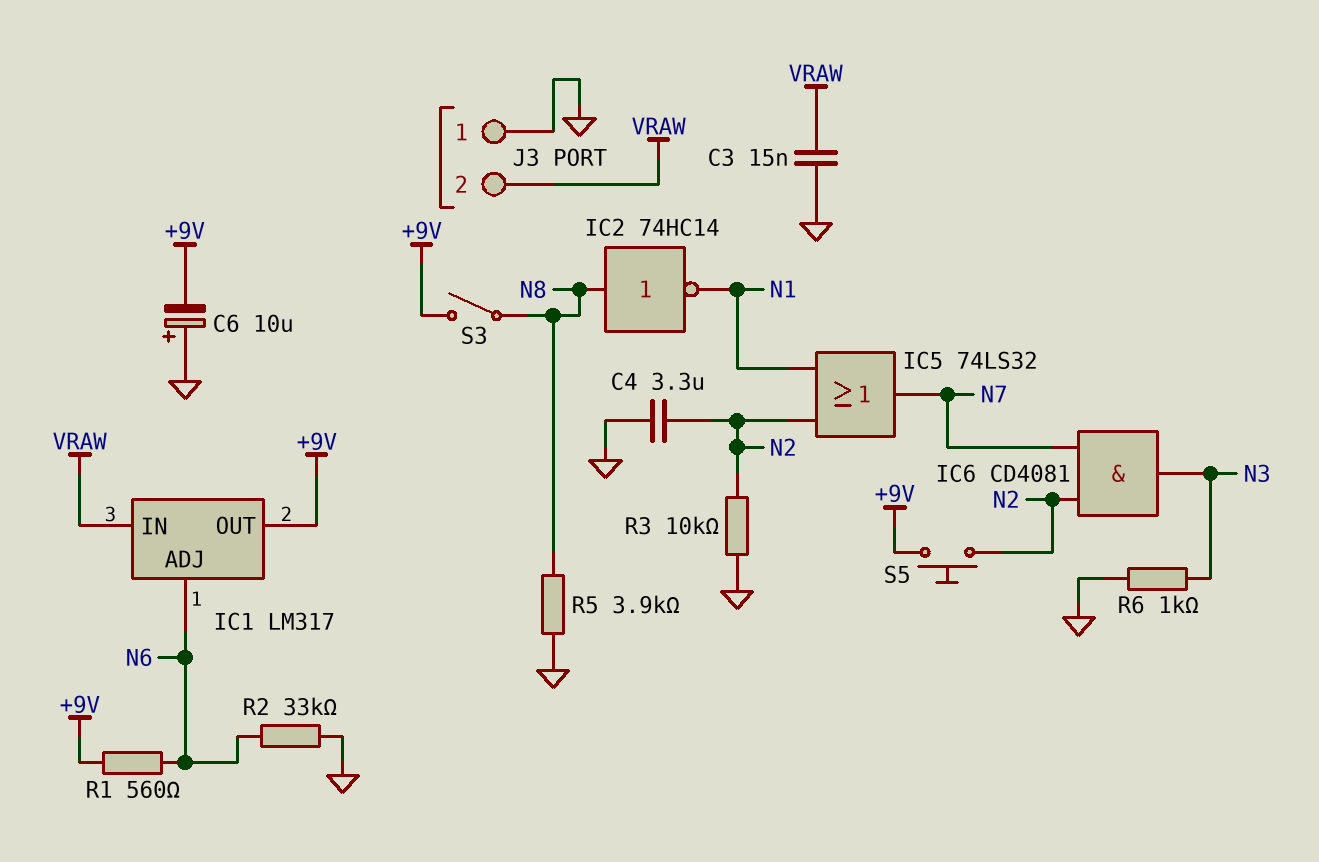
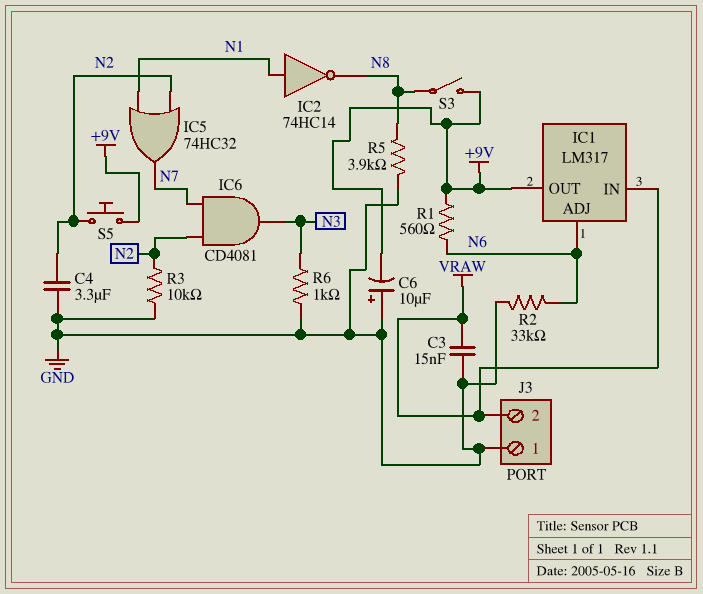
IC2: NOT 74HC14 (in N8, out N1) -> NOT 74HC14 (in N1, out N8)
IC5: OR 74LS32 (in N1, in N2, out N7) -> OR 74HC32 (in N1, in N2, out N7)

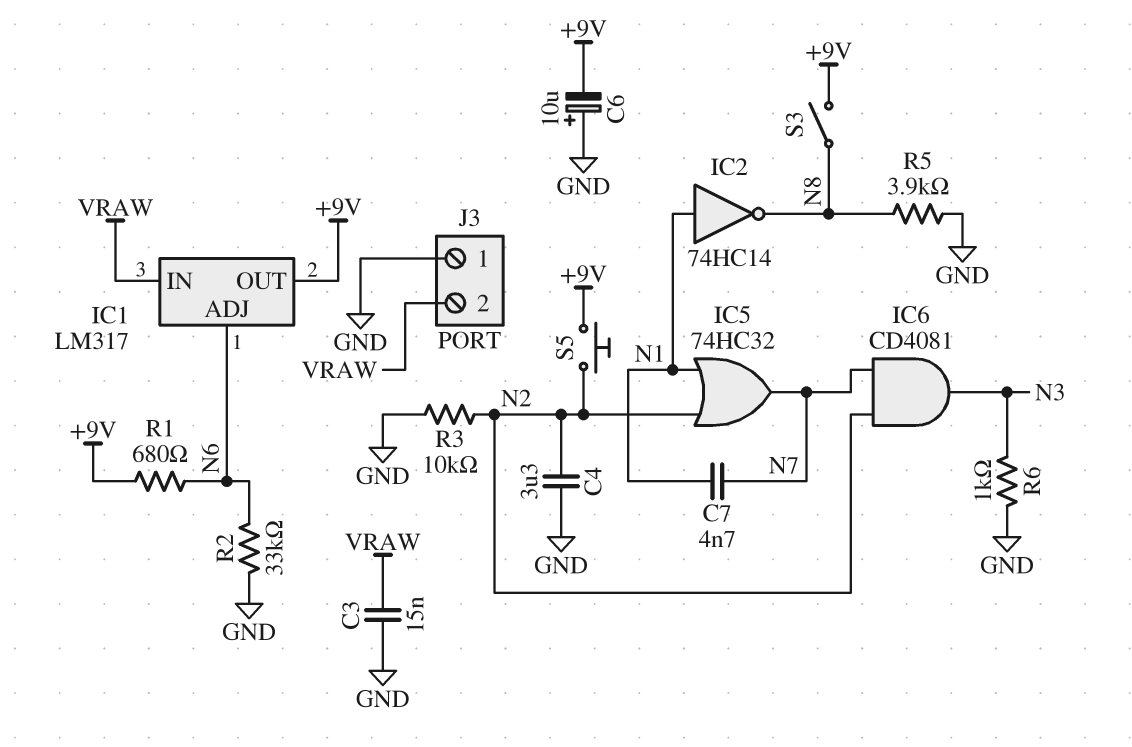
C7: none -> 4.7nF (N1, N7)
R1: 560 (+9V, N6) -> 680 (+9V, N6)

